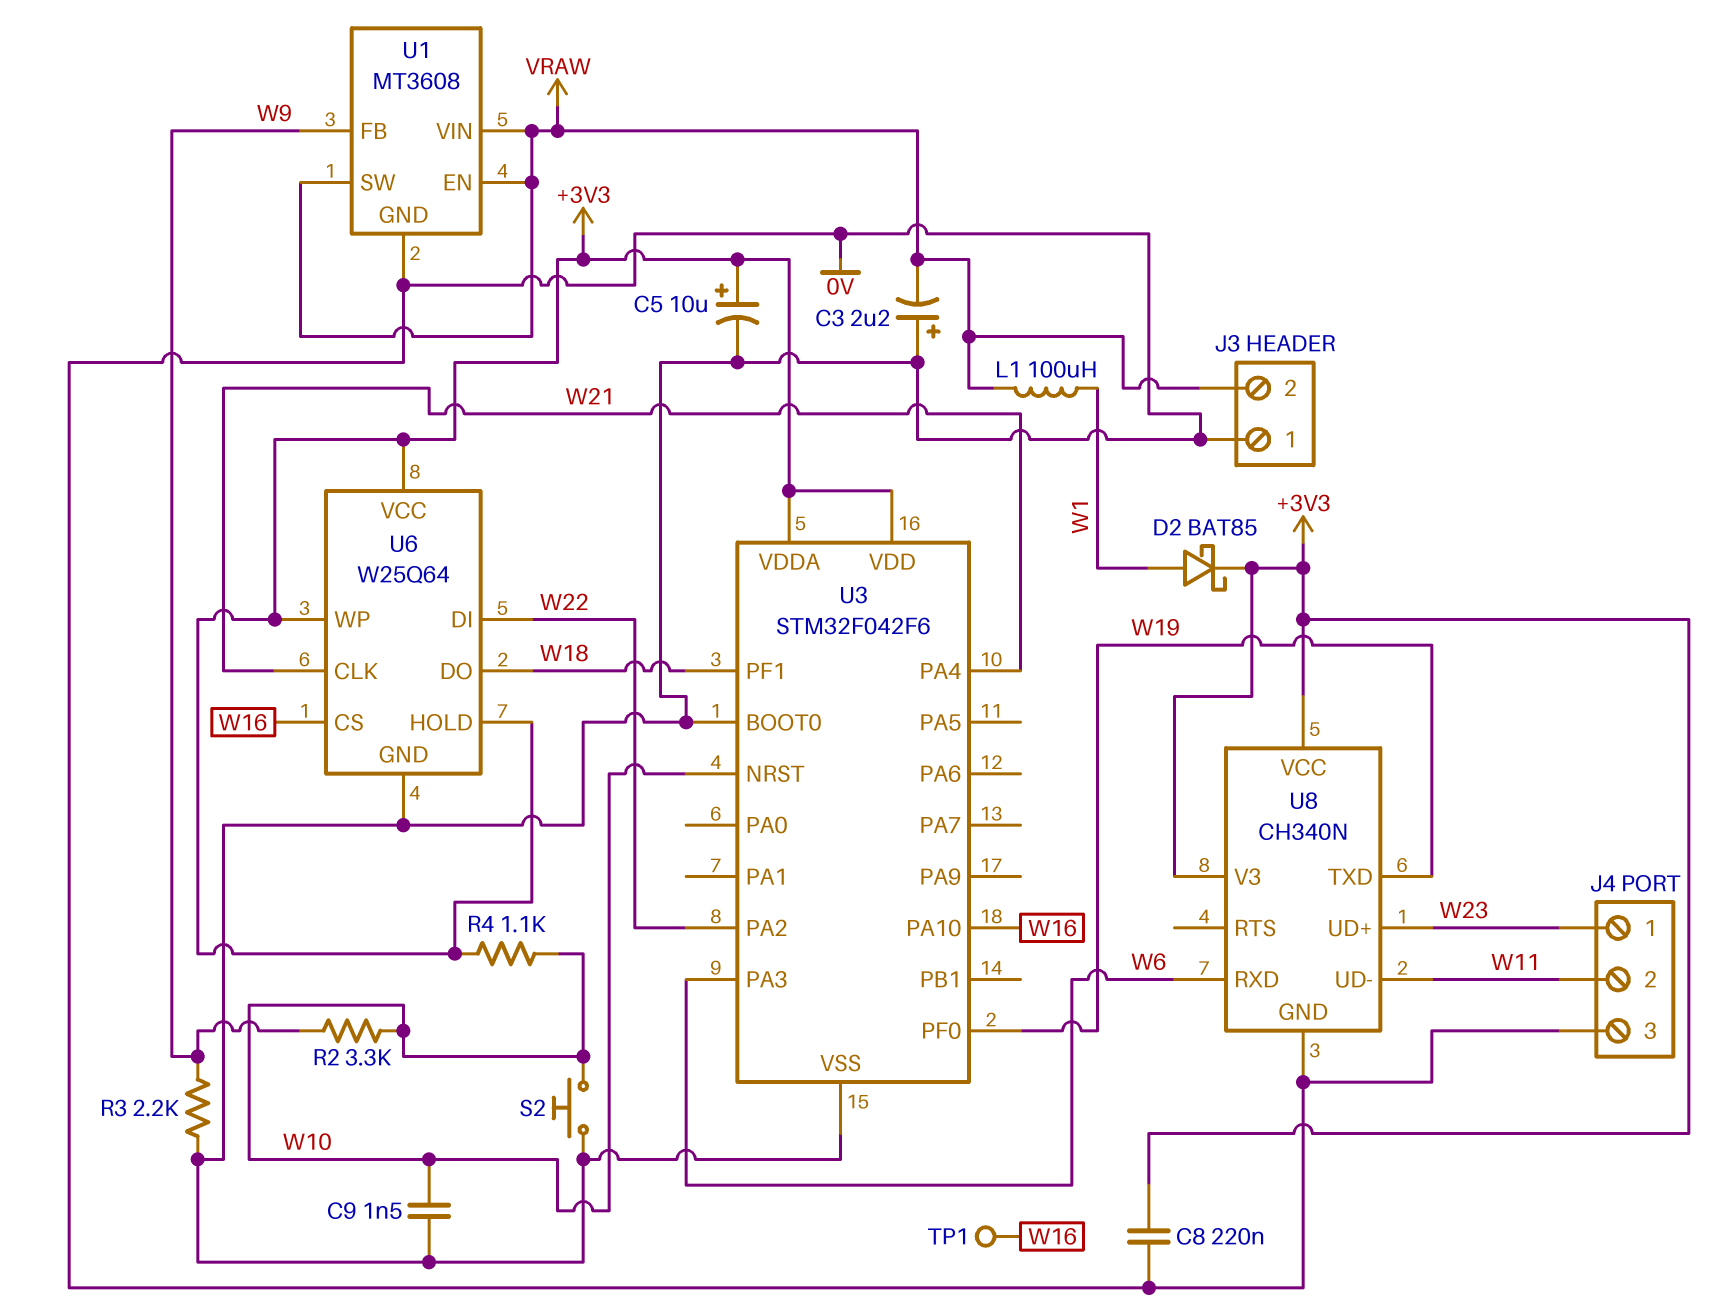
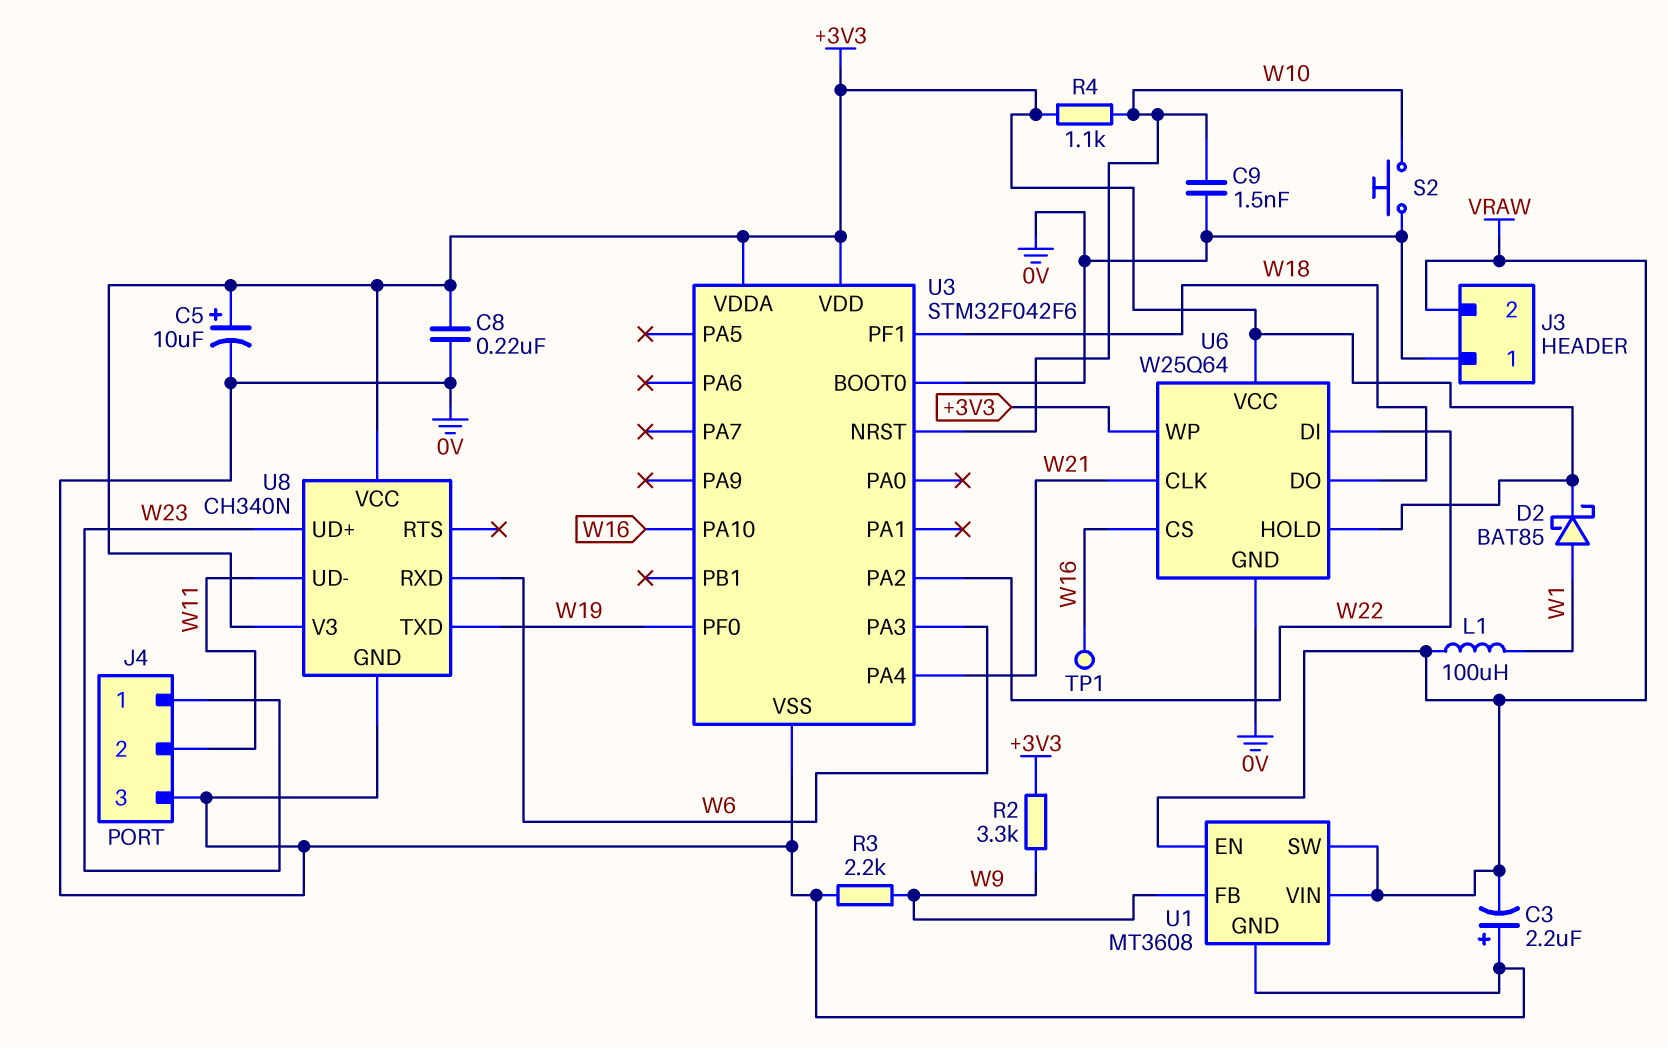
R2: 3.3k (W9, W10) -> 3.3k (+3V3, W9)

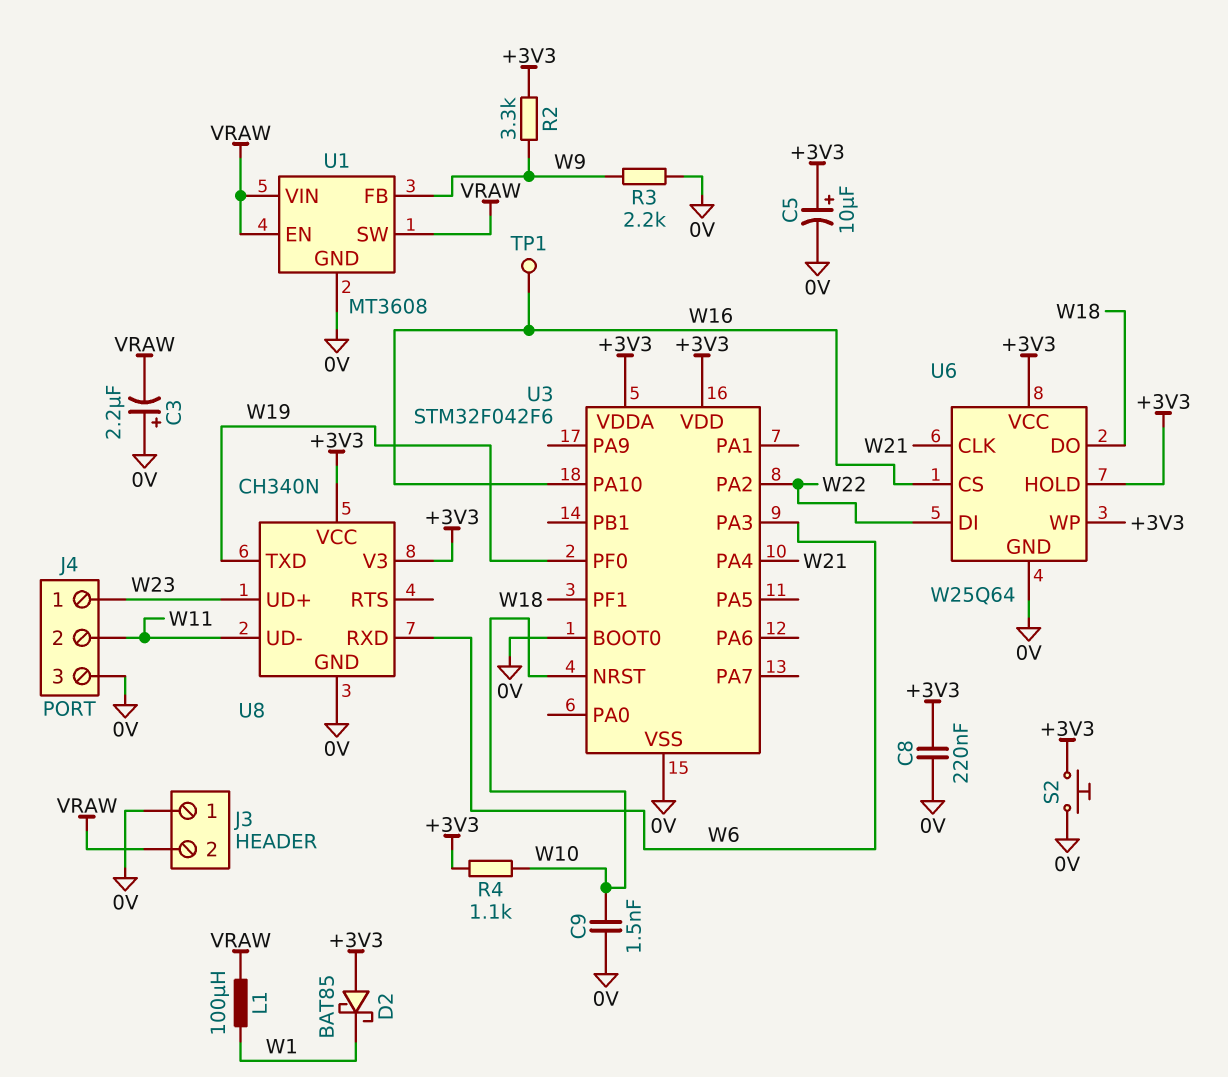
D2: schottky BAT85 (A W1, K +3V3) -> schottky BAT85 (A +3V3, K W1)
S2: button (0V, W10) -> button (+3V3, 0V)

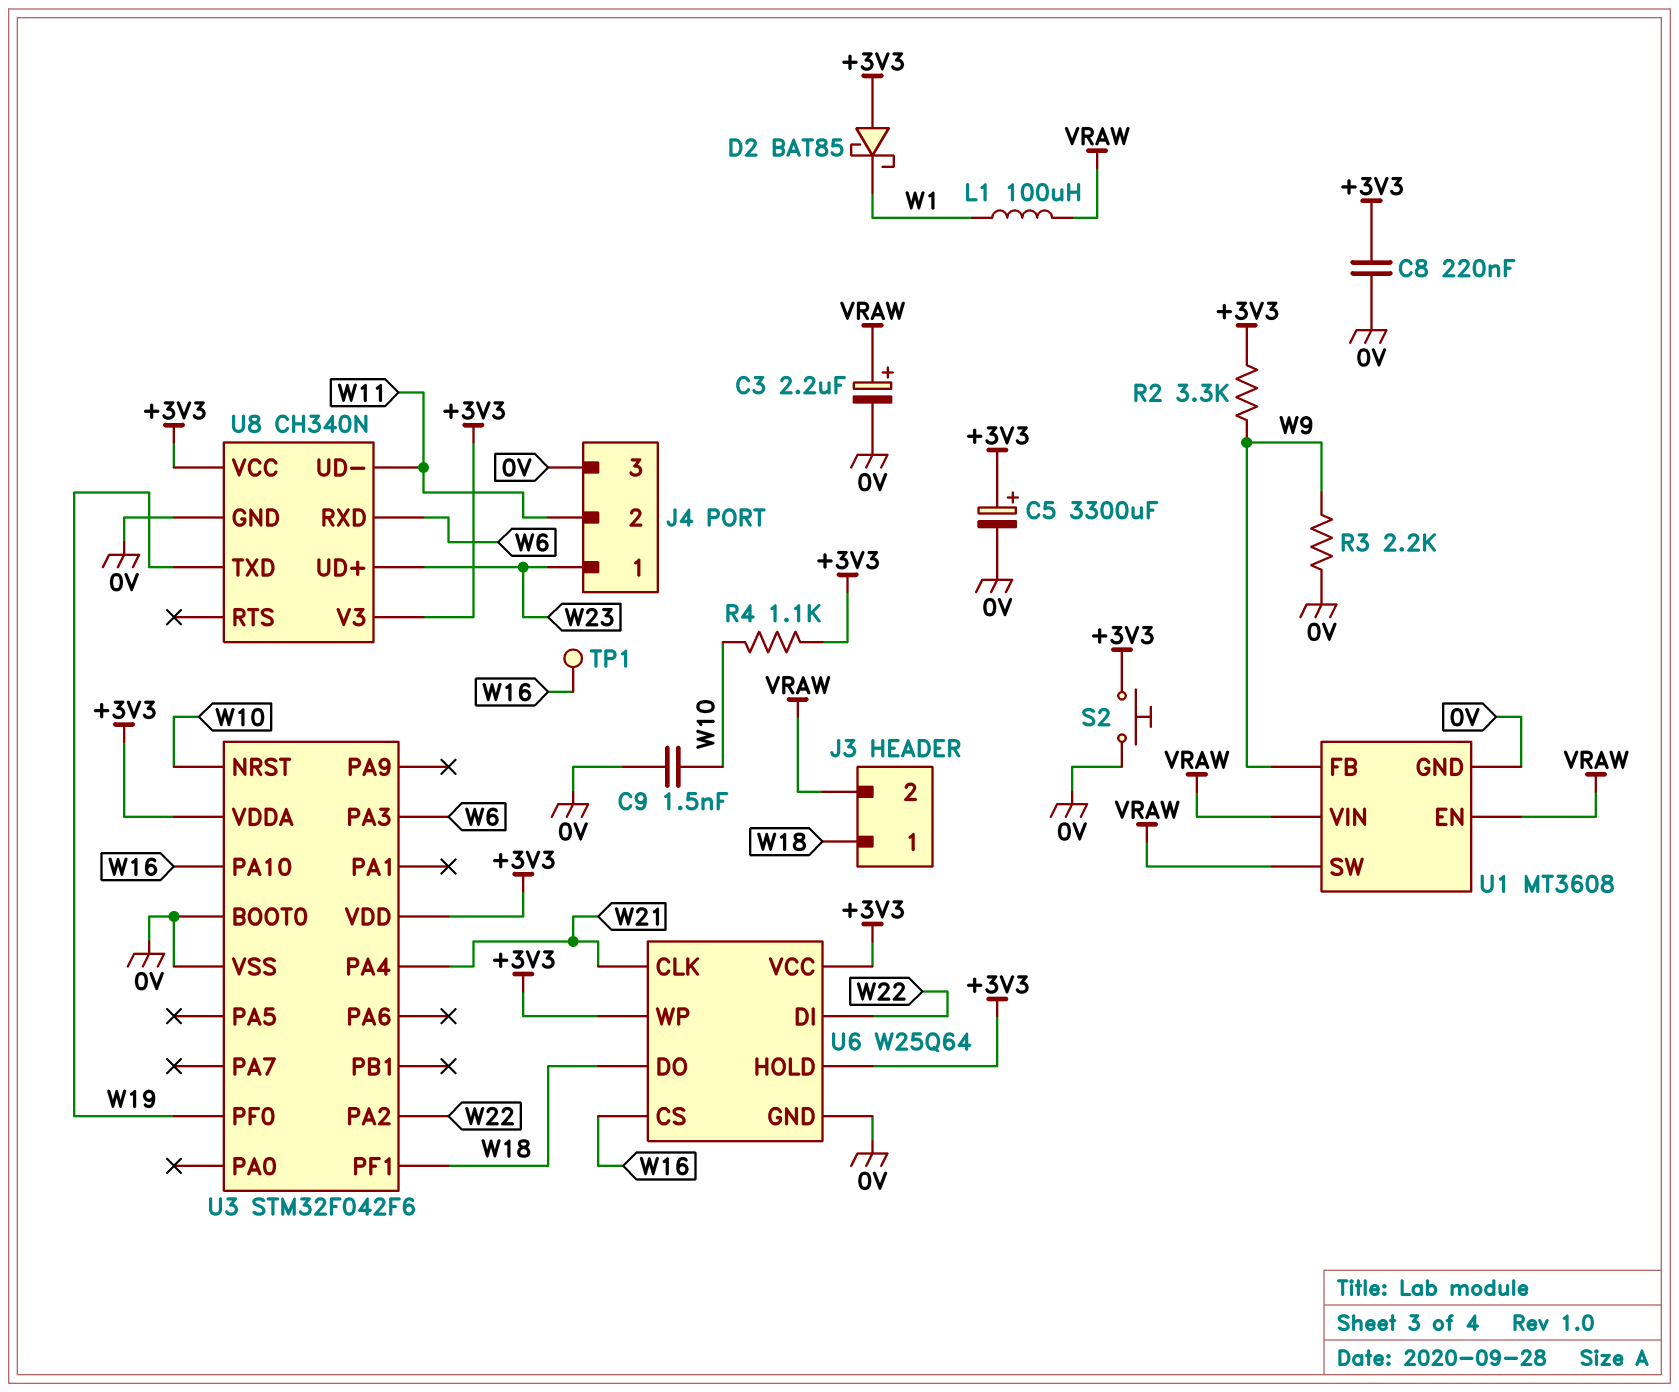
C3: 2.2uF (plus 0V, minus VRAW) -> 2.2uF (plus VRAW, minus 0V)
C5: 10uF (plus +3V3, minus 0V) -> 3300uF (plus +3V3, minus 0V)
J3 pin 1: 0V -> W18

